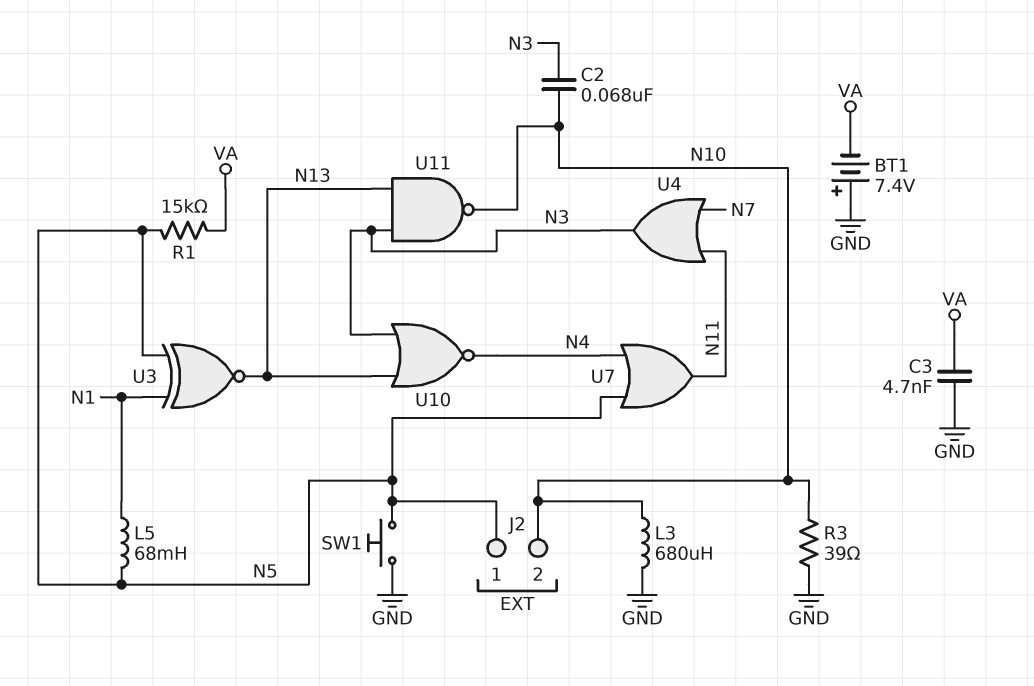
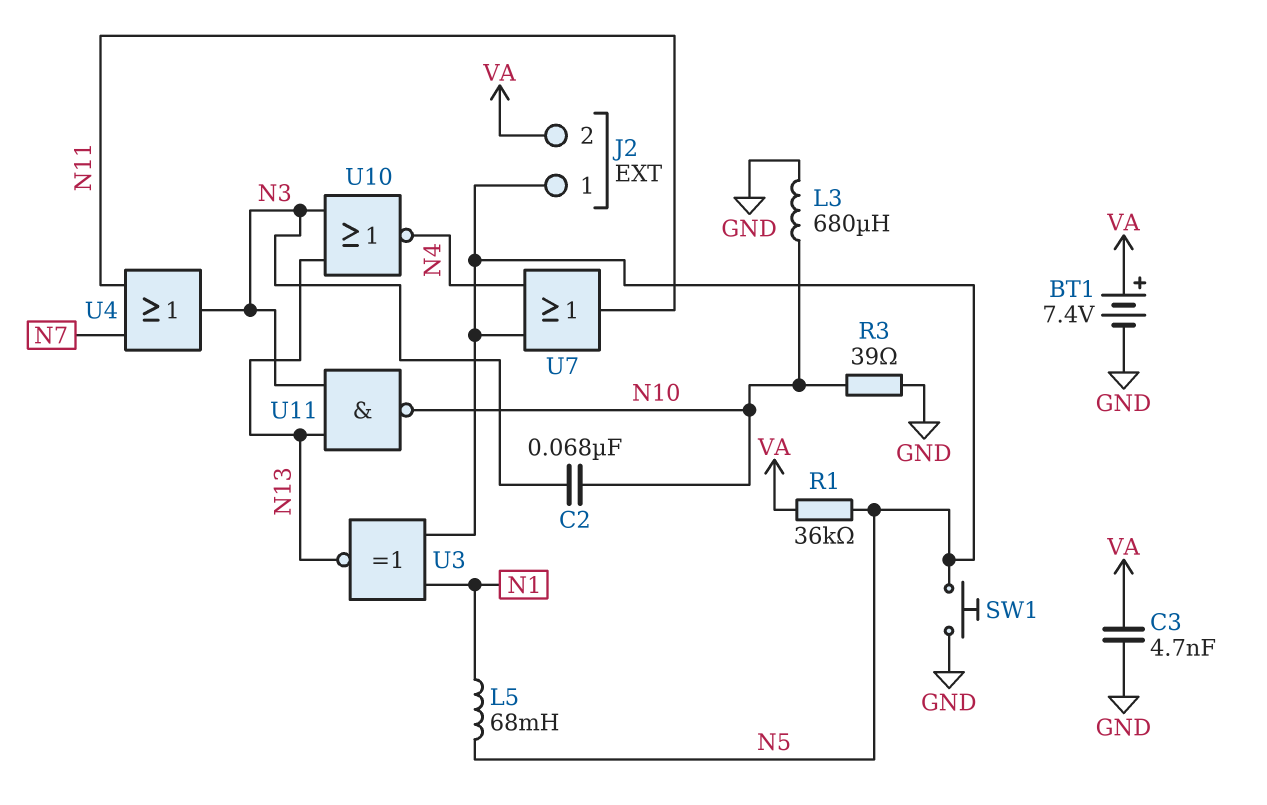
BT1: 7.4V (plus GND, minus VA) -> 7.4V (plus VA, minus GND)
J2 pin 2: N10 -> VA
R1: 15k (N5, VA) -> 36k (N5, VA)

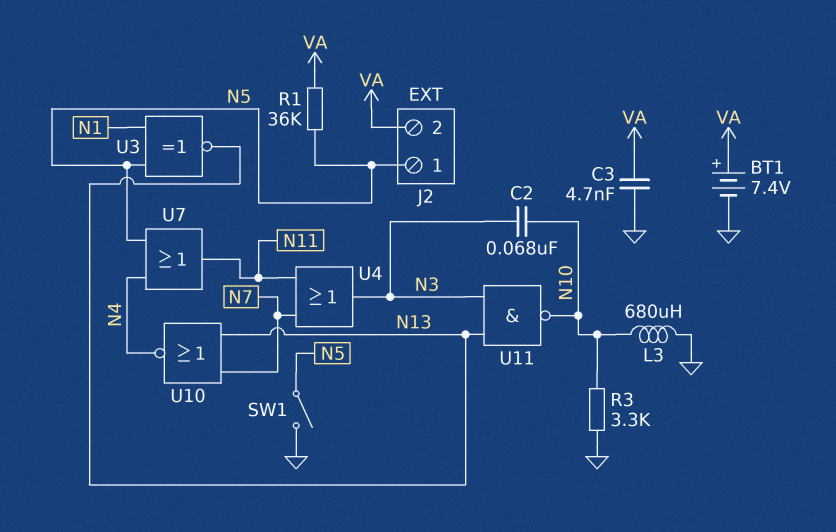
L5: 68mH (N1, N5) -> none
R3: 39 (GND, N10) -> 3.3k (GND, N10)
SW1: button (GND, N5) -> switch (GND, N5)
U10: NOR (in N3, in N13, out N4) -> NOR (in N7, in N13, out N4)

